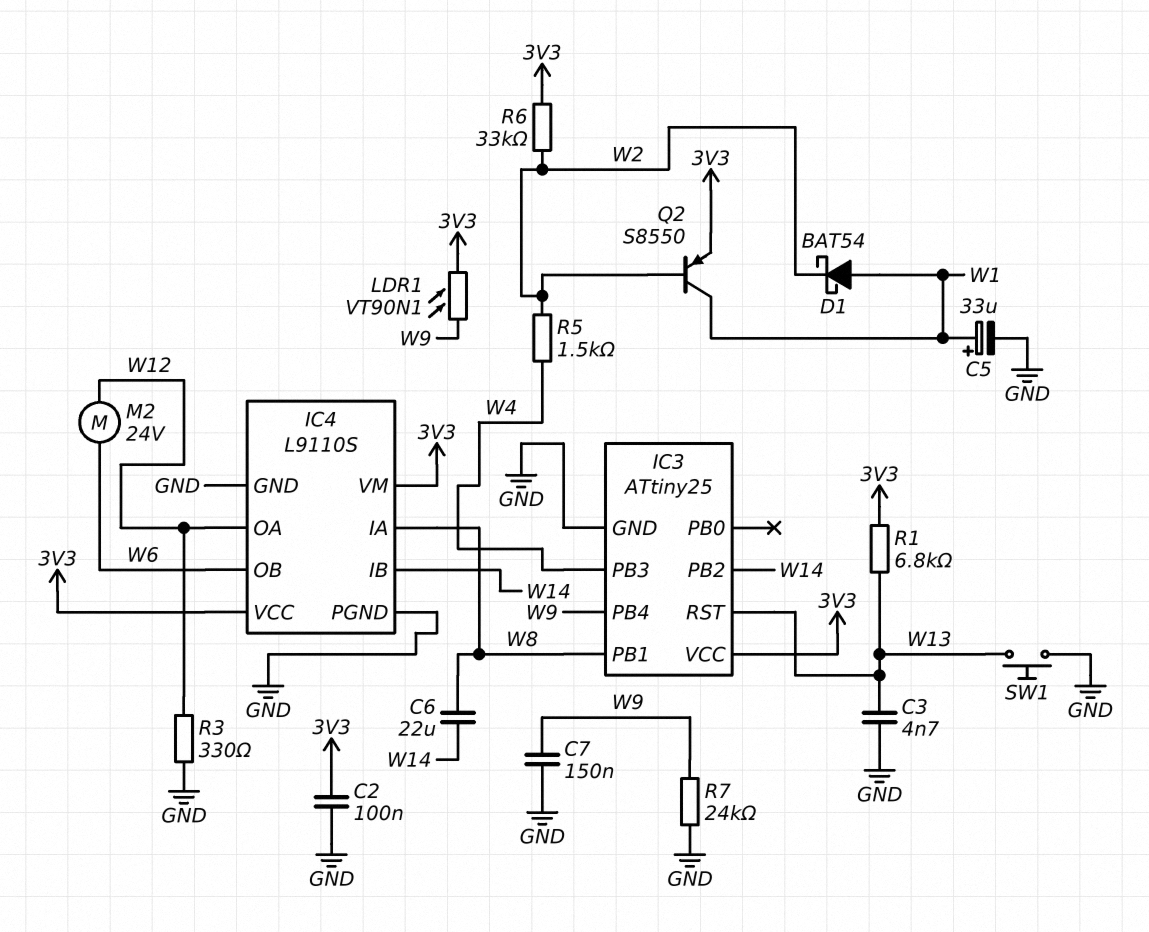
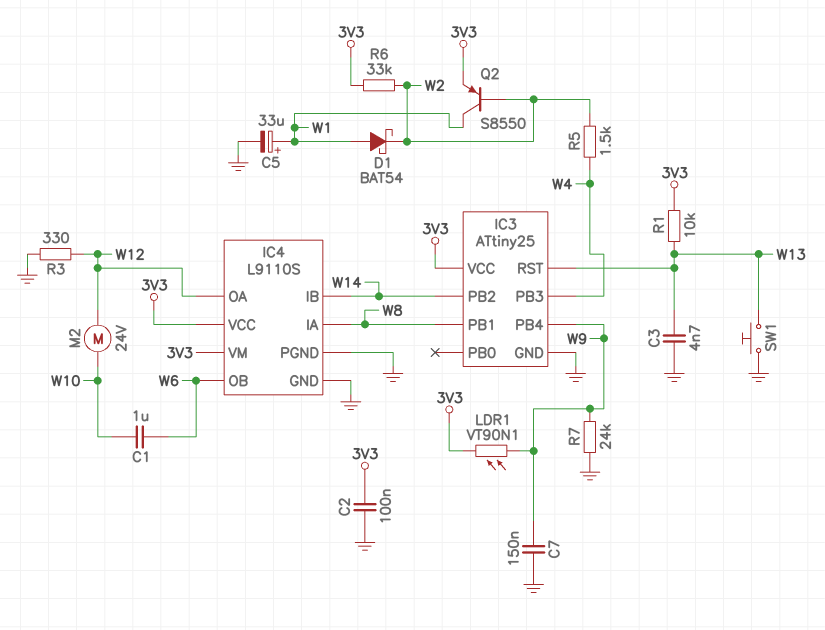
C1: none -> 1uF (W6, W10)
C6: 22uF (W8, W14) -> none
M2: motor 24V (W6, W12) -> motor 24V (W10, W12)
R1: 6.8k (3V3, W13) -> 10k (3V3, W13)

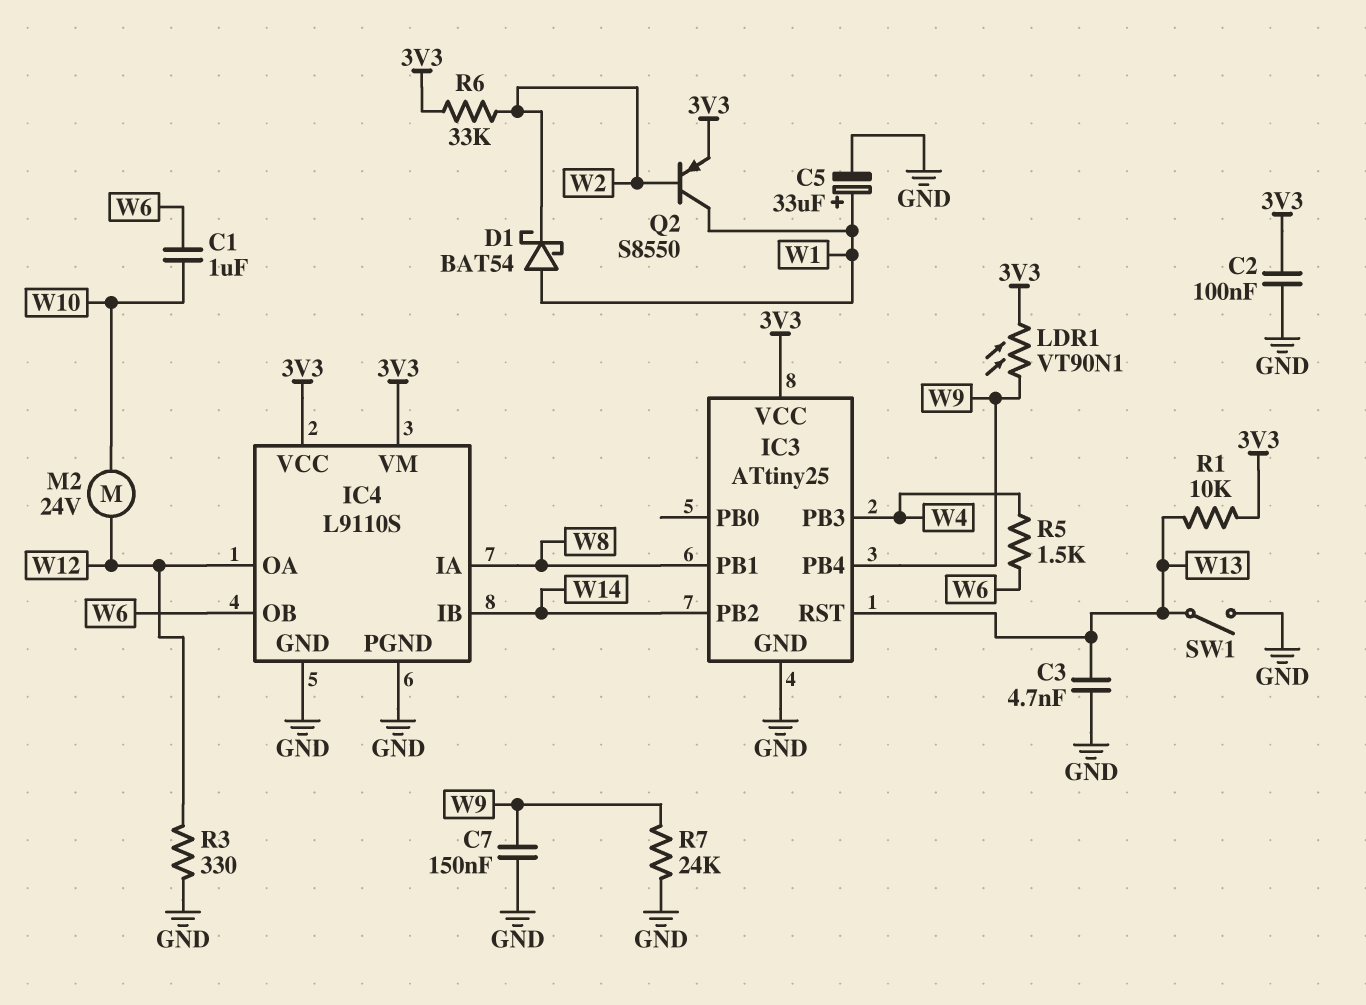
R5: 1.5k (W2, W4) -> 1.5k (W4, W6)
SW1: button (GND, W13) -> switch (GND, W13)

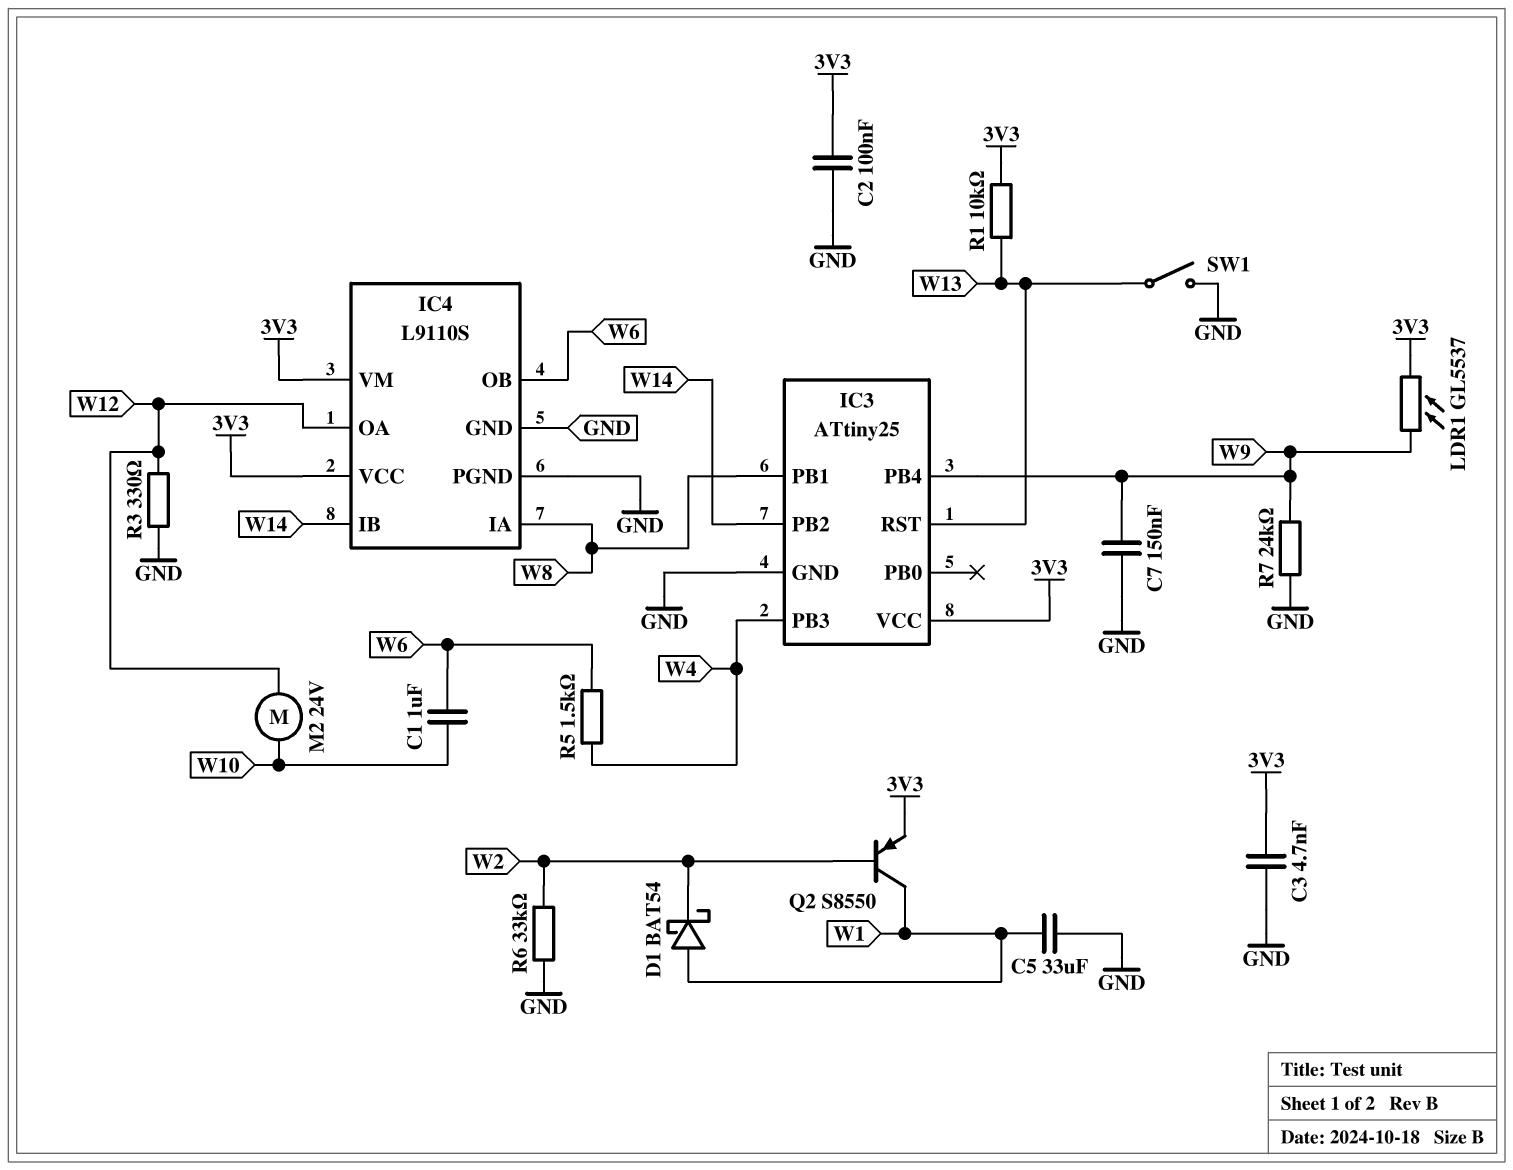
C3: 4.7nF (GND, W13) -> 4.7nF (3V3, GND)
C5: 33uF (plus W1, minus GND) -> 33uF (GND, W1)
LDR1: VT90N1 (3V3, W9) -> GL5537 (3V3, W9)
R6: 33k (3V3, W2) -> 33k (GND, W2)

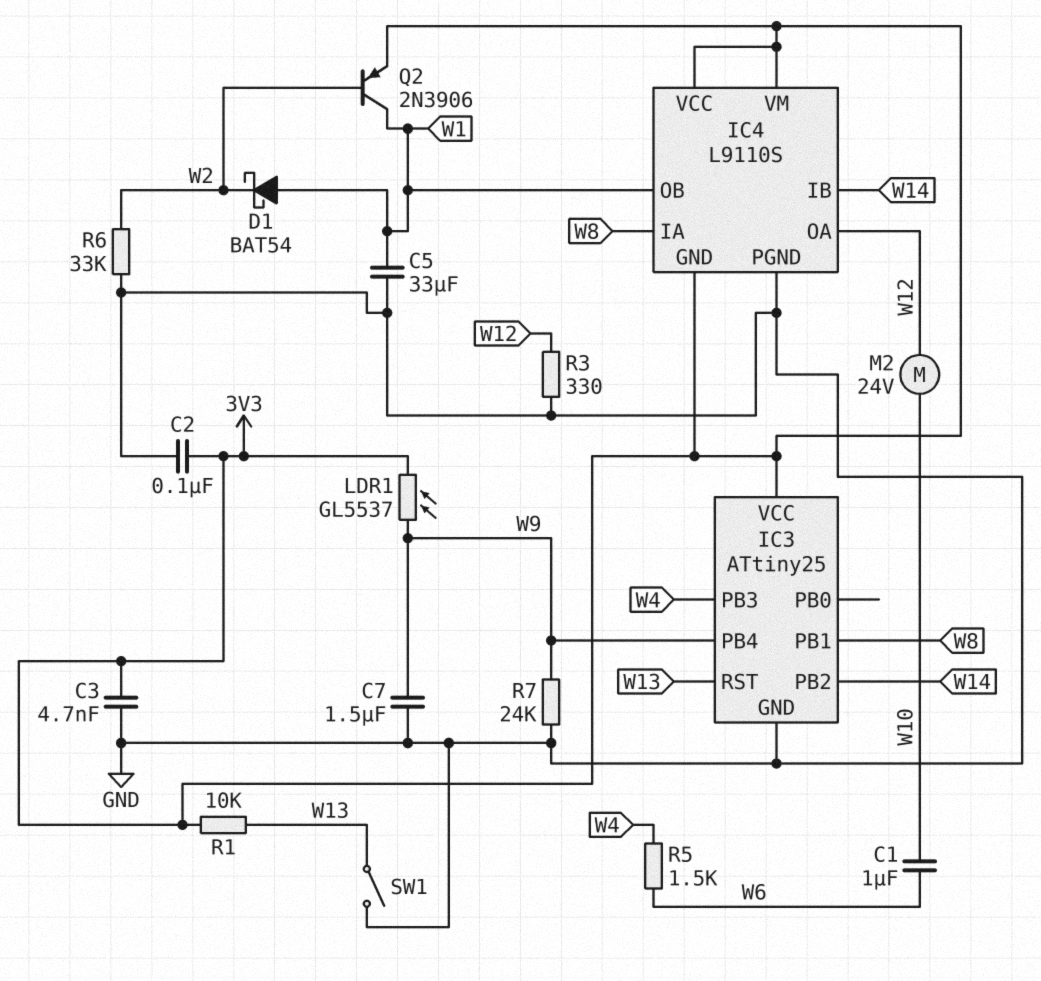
C7: 150nF (GND, W9) -> 1.5uF (GND, W9)
IC4 pin GND: GND -> 3V3
IC4 pin OB: W6 -> W1
Q2: PNP S8550 (B W2, C W1, E 3V3) -> PNP 2N3906 (B W2, C W1, E 3V3)

